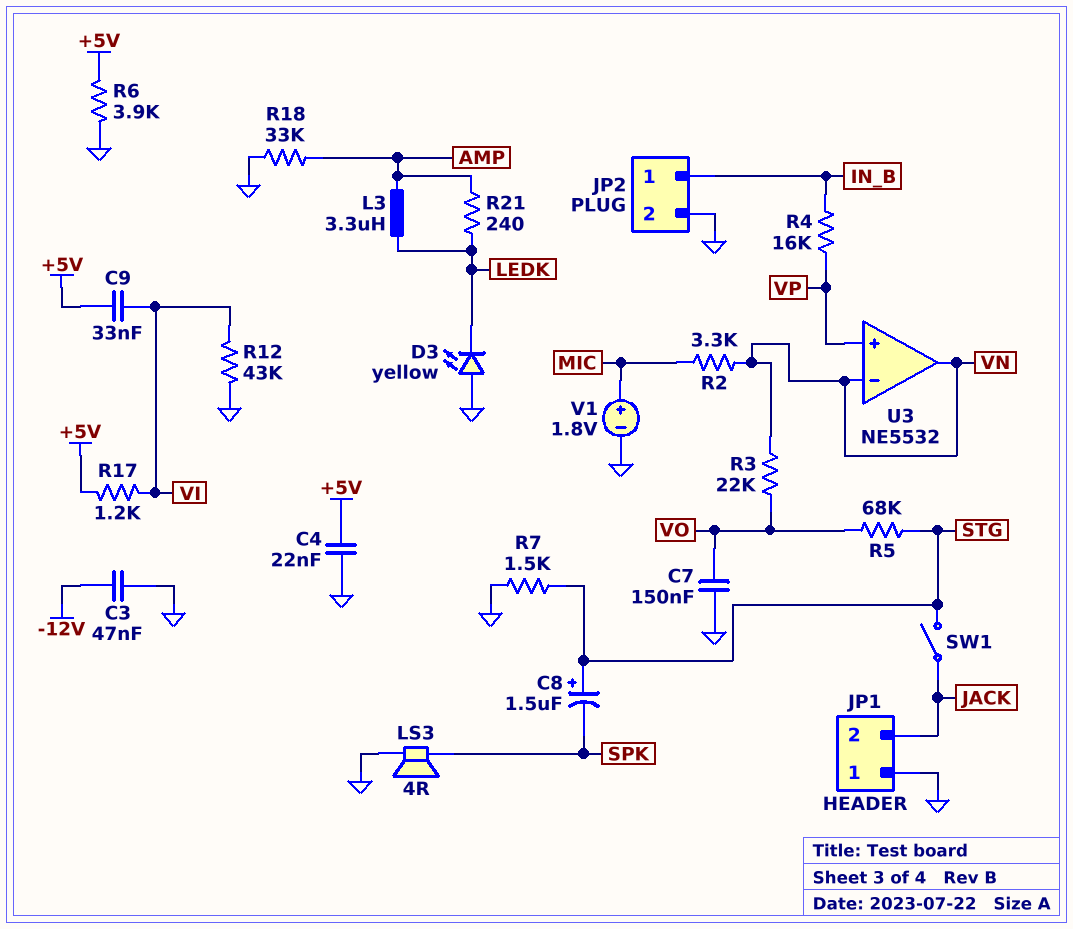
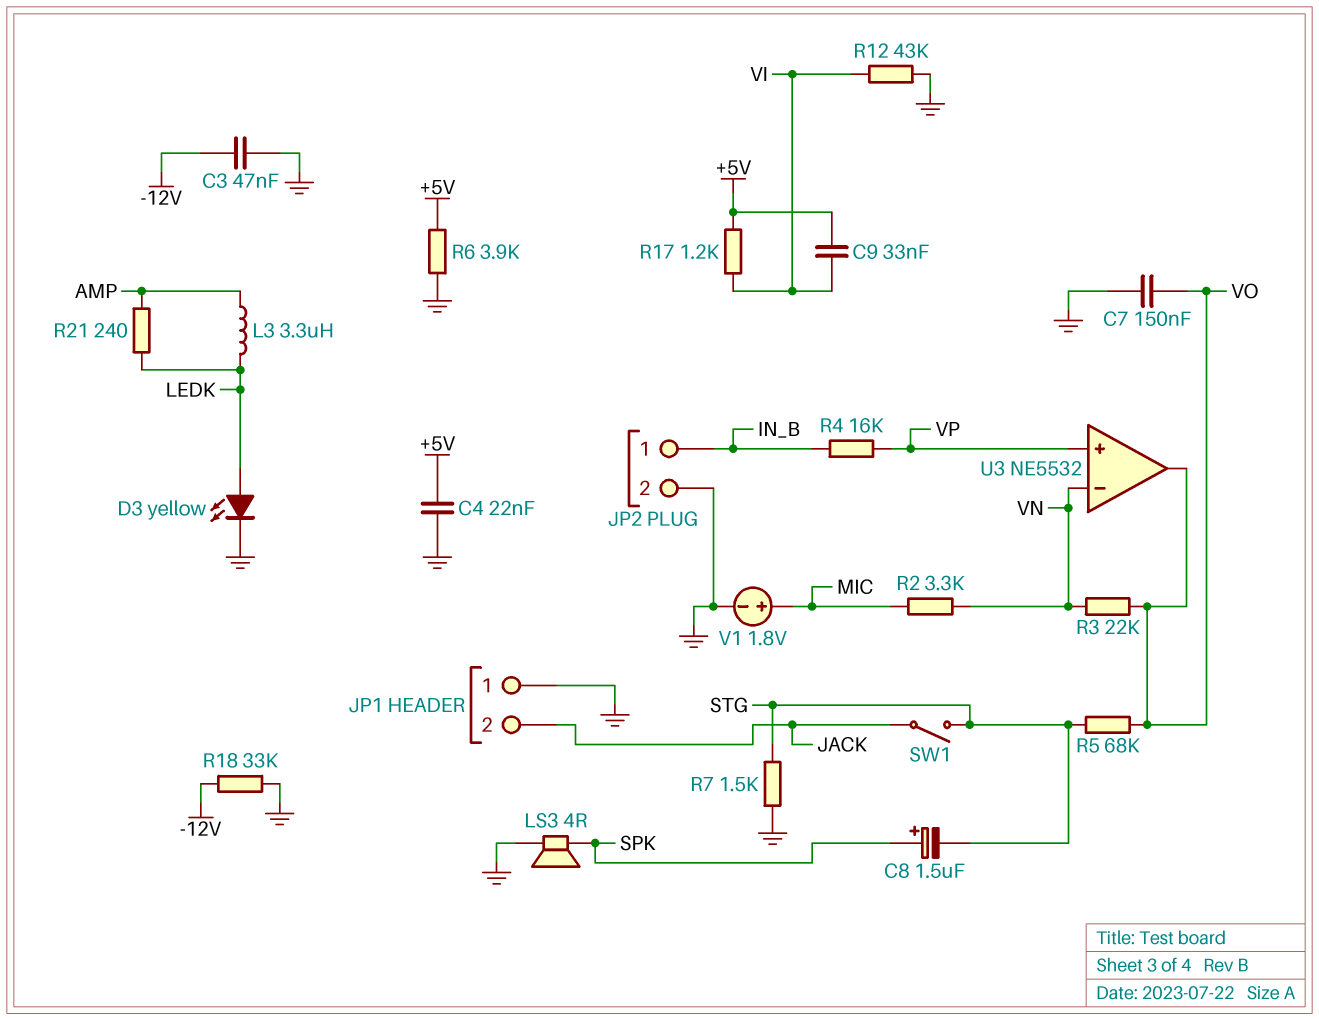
C8: 1.5uF (plus STG, minus SPK) -> 1.5uF (plus SPK, minus STG)
D3: LED yellow (A GND, K LEDK) -> LED yellow (A LEDK, K GND)
R18: 33k (AMP, GND) -> 33k (-12V, GND)
U3 pin out: VN -> VO

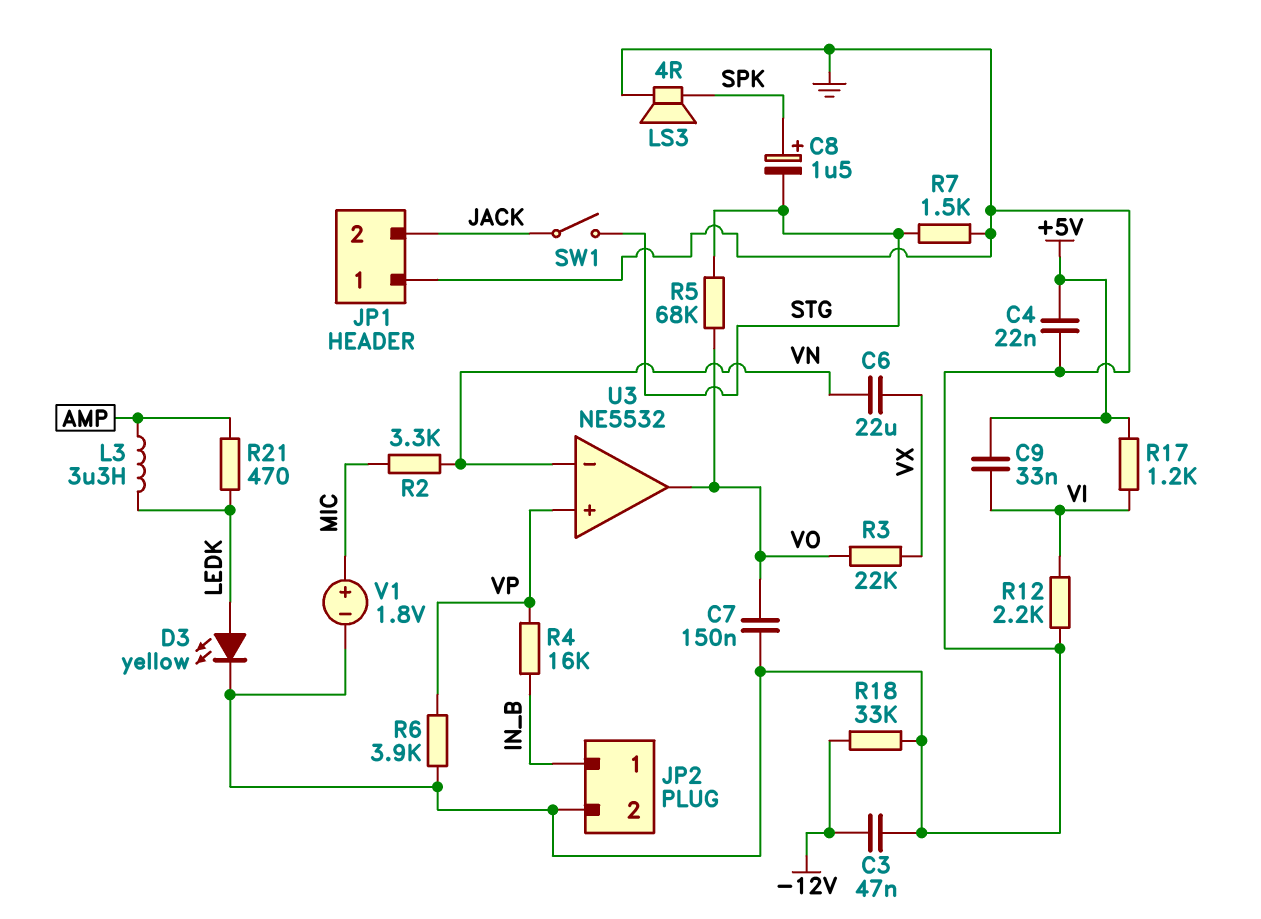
C6: none -> 22uF (VN, VX)
R3: 22k (VN, VO) -> 22k (VO, VX)
R6: 3.9k (+5V, GND) -> 3.9k (GND, VP)
R12: 43k (GND, VI) -> 2.2k (GND, VI)
R21: 240 (AMP, LEDK) -> 470 (AMP, LEDK)

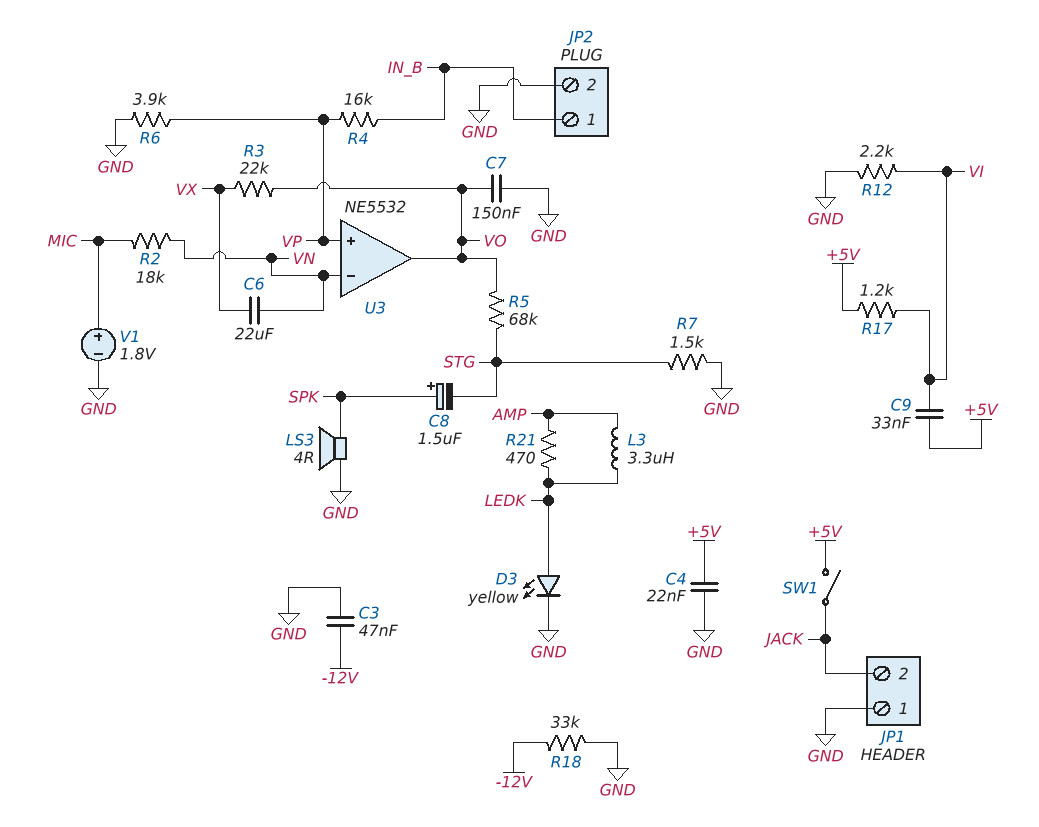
R2: 3.3k (MIC, VN) -> 18k (MIC, VN)
SW1: switch (JACK, STG) -> switch (+5V, JACK)

